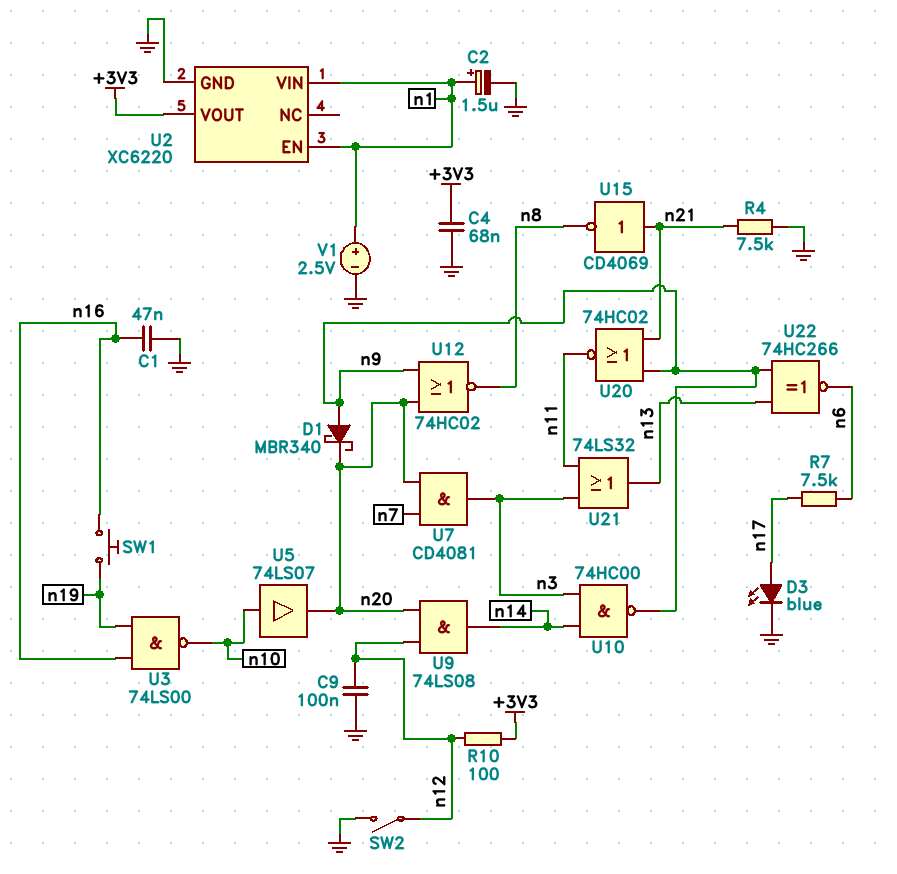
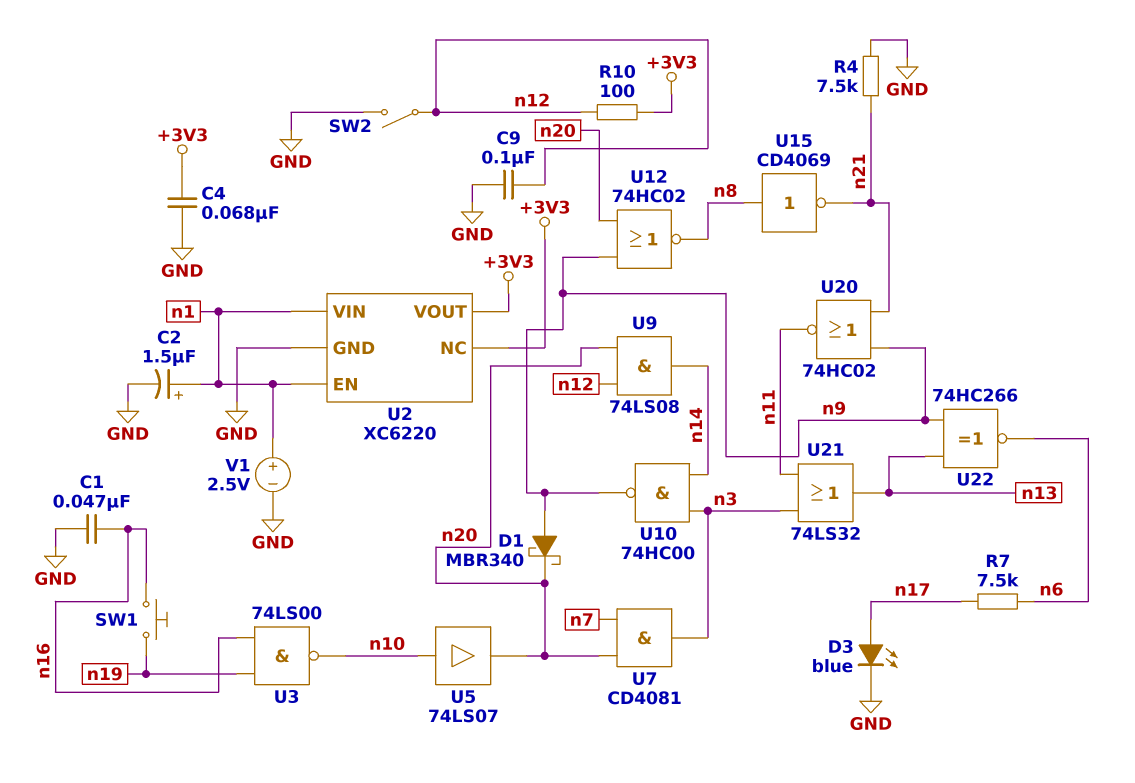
U2 pin NC: none -> +3V3
U15: NOT CD4069 (in n21, out n8) -> NOT CD4069 (in n8, out n21)

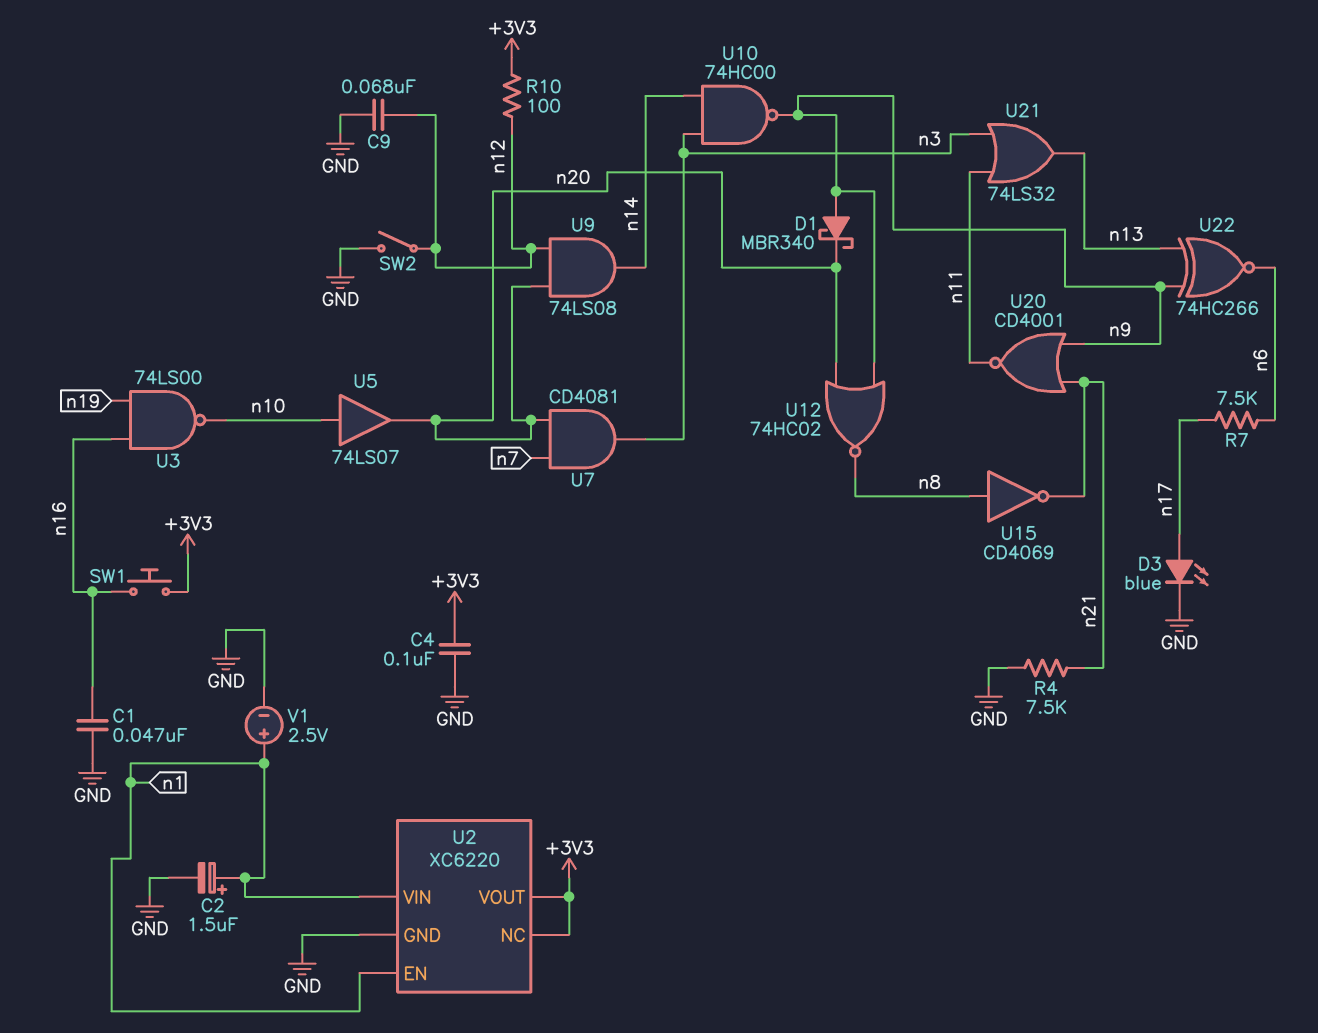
C4: 68nF (+3V3, GND) -> 100nF (+3V3, GND)
C9: 100nF (GND, n12) -> 68nF (GND, n12)
SW1: button (n16, n19) -> button (+3V3, n16)
U20: NOR 74HC02 (in n9, in n21, out n11) -> NOR CD4001 (in n9, in n21, out n11)

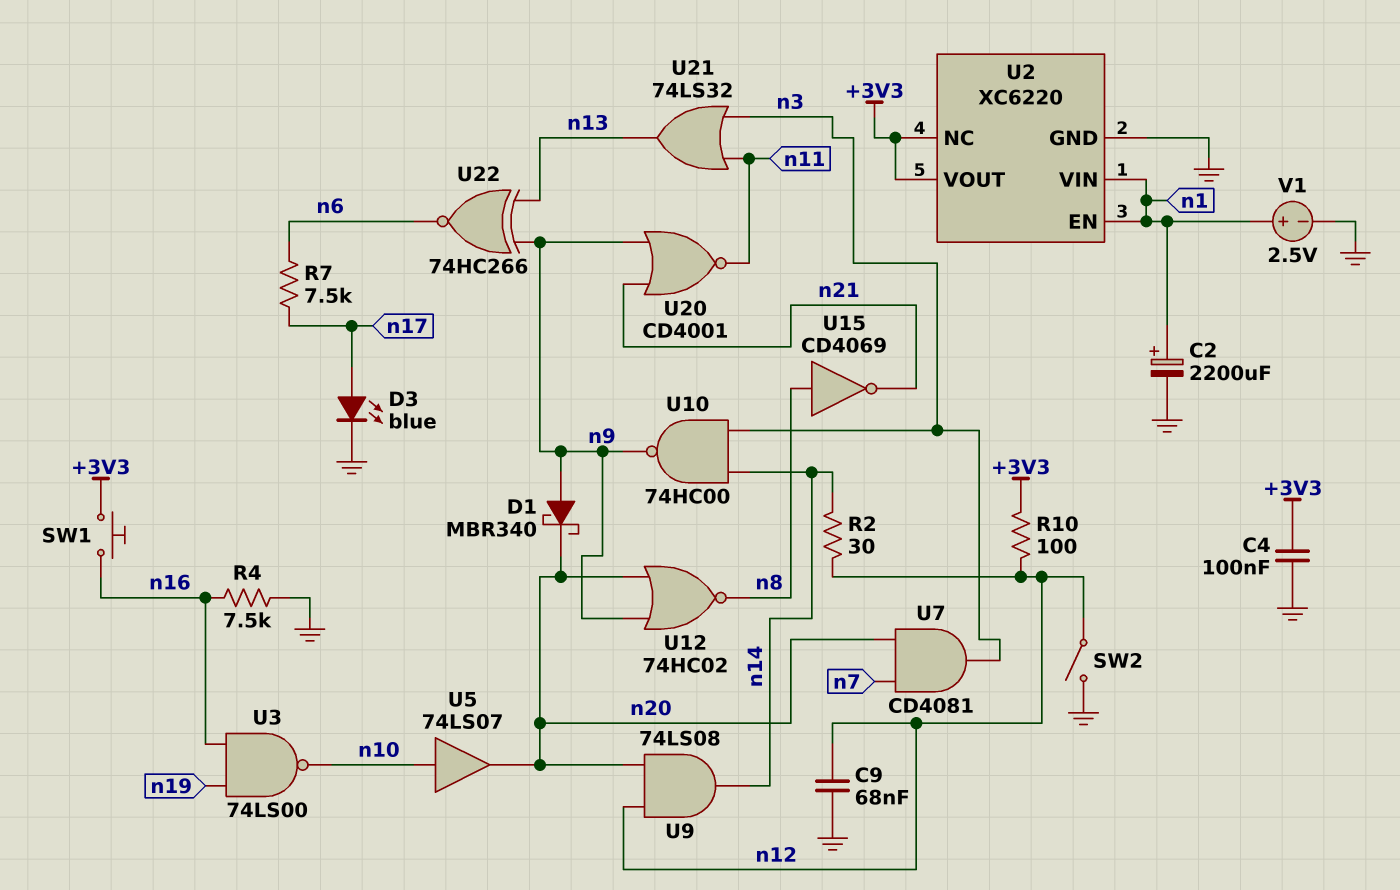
C1: 47nF (GND, n16) -> none
C2: 1.5uF (plus n1, minus GND) -> 2200uF (plus n1, minus GND)
R2: none -> 30 (n12, n14)
R4: 7.5k (GND, n21) -> 7.5k (GND, n16)

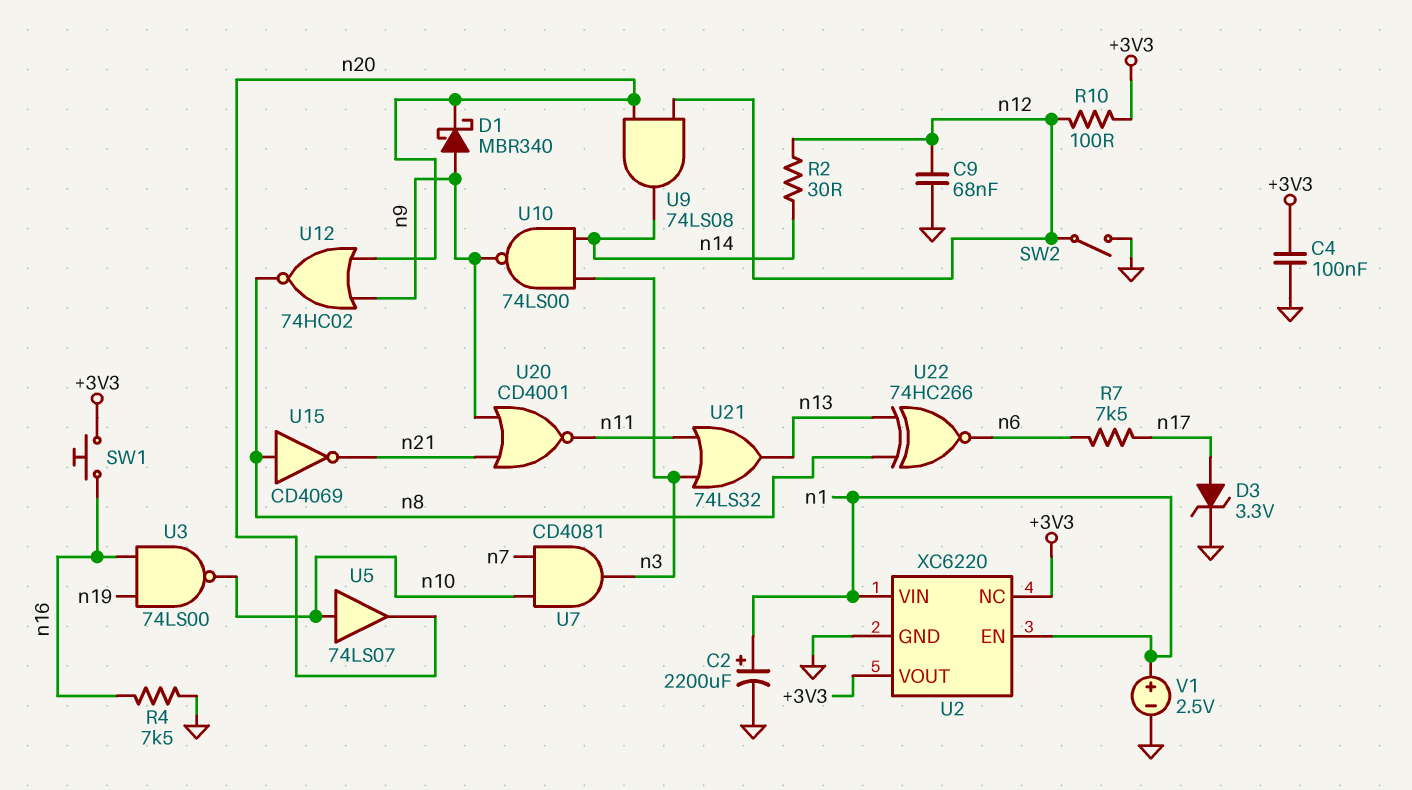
D3: LED blue (A n17, K GND) -> zener 3.3V (A n17, K GND)
U7: AND CD4081 (in n7, in n20, out n3) -> AND CD4081 (in n7, in n10, out n3)
U10: NAND 74HC00 (in n3, in n14, out n9) -> NAND 74LS00 (in n3, in n14, out n9)
U22: XNOR 74HC266 (in n9, in n13, out n6) -> XNOR 74HC266 (in n8, in n13, out n6)

